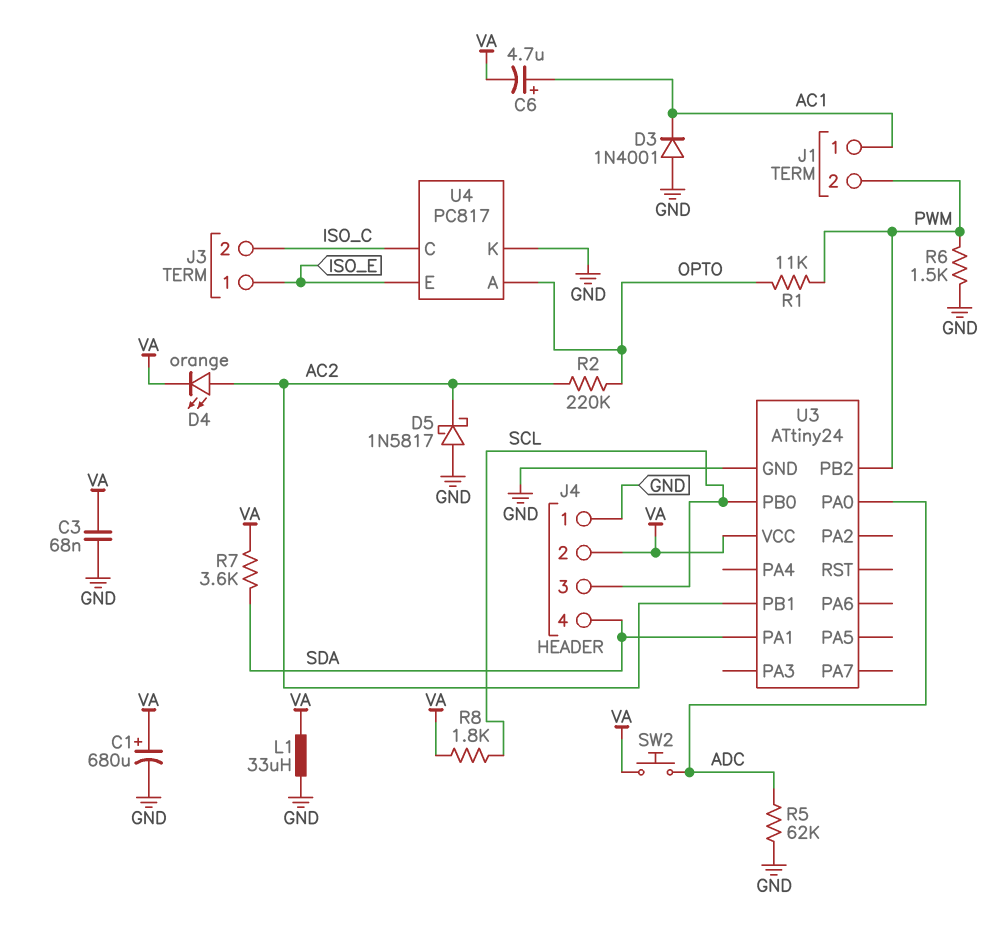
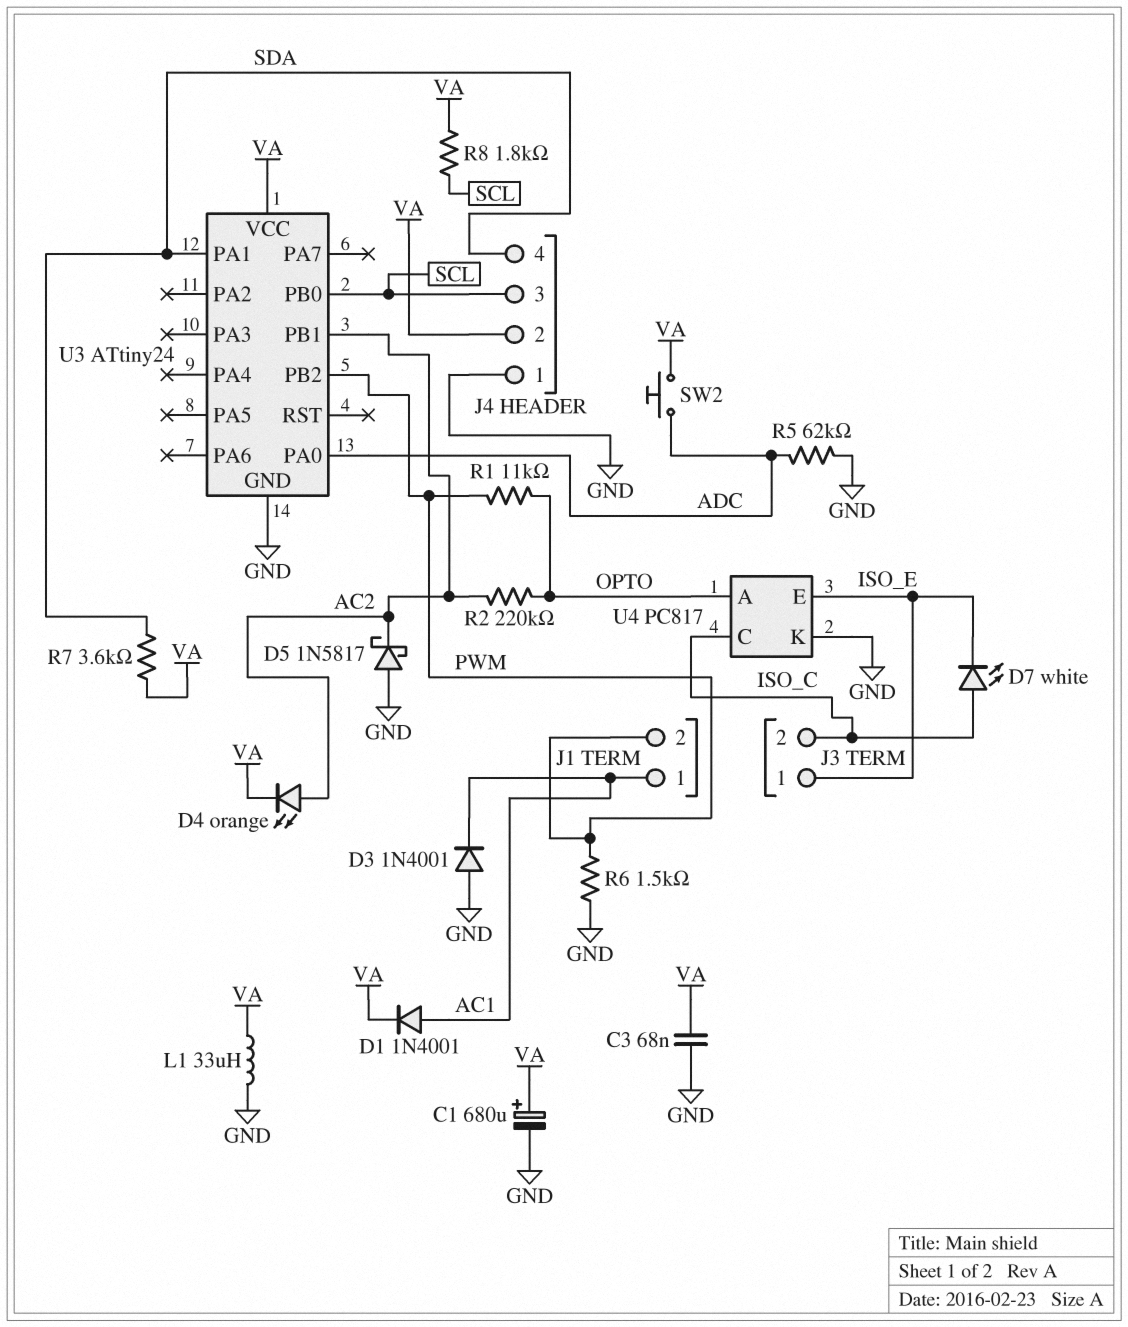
C6: 4.7uF (plus AC1, minus VA) -> none
D1: none -> diode 1N4001 (A AC1, K VA)
D7: none -> LED white (A ISO_C, K ISO_E)

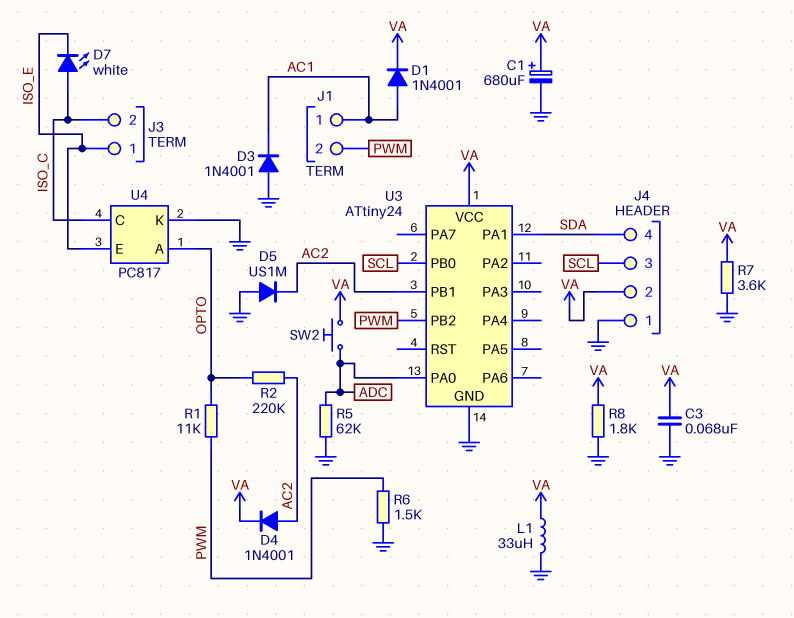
D4: LED orange (A AC2, K VA) -> diode 1N4001 (A AC2, K VA)
D5: schottky 1N5817 (A GND, K AC2) -> diode US1M (A GND, K AC2)
R7: 3.6k (SDA, VA) -> 3.6k (GND, VA)
R8: 1.8k (SCL, VA) -> 1.8k (GND, VA)

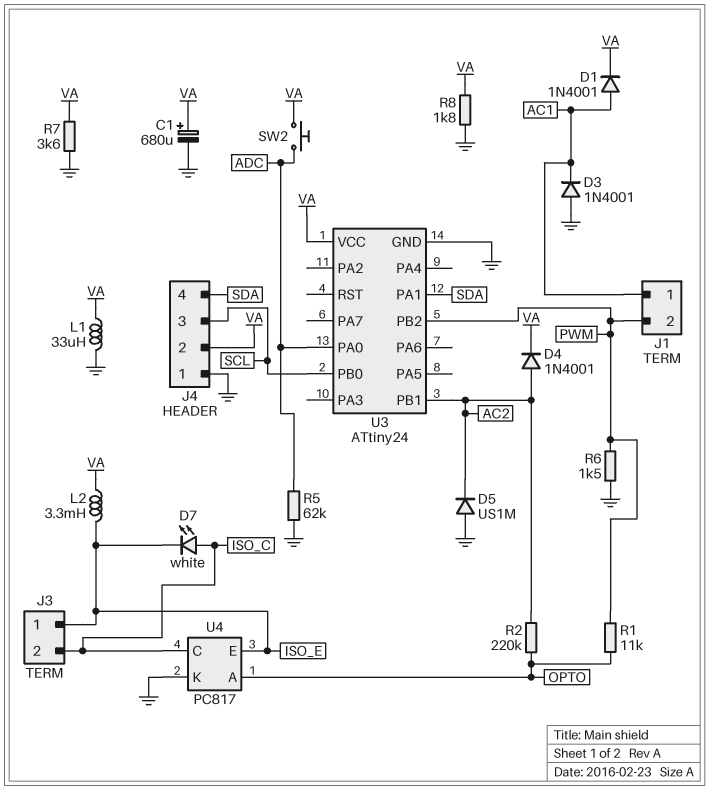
C3: 68nF (GND, VA) -> none
L2: none -> 3.3mH (ISO_E, VA)

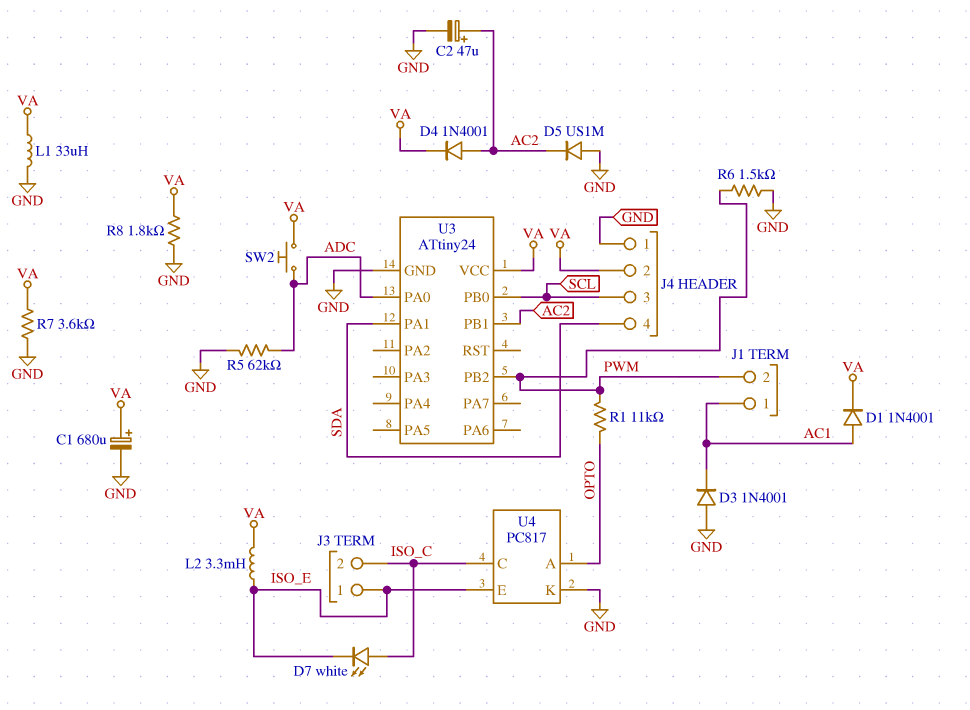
C2: none -> 47uF (plus AC2, minus GND)
R2: 220k (AC2, OPTO) -> none

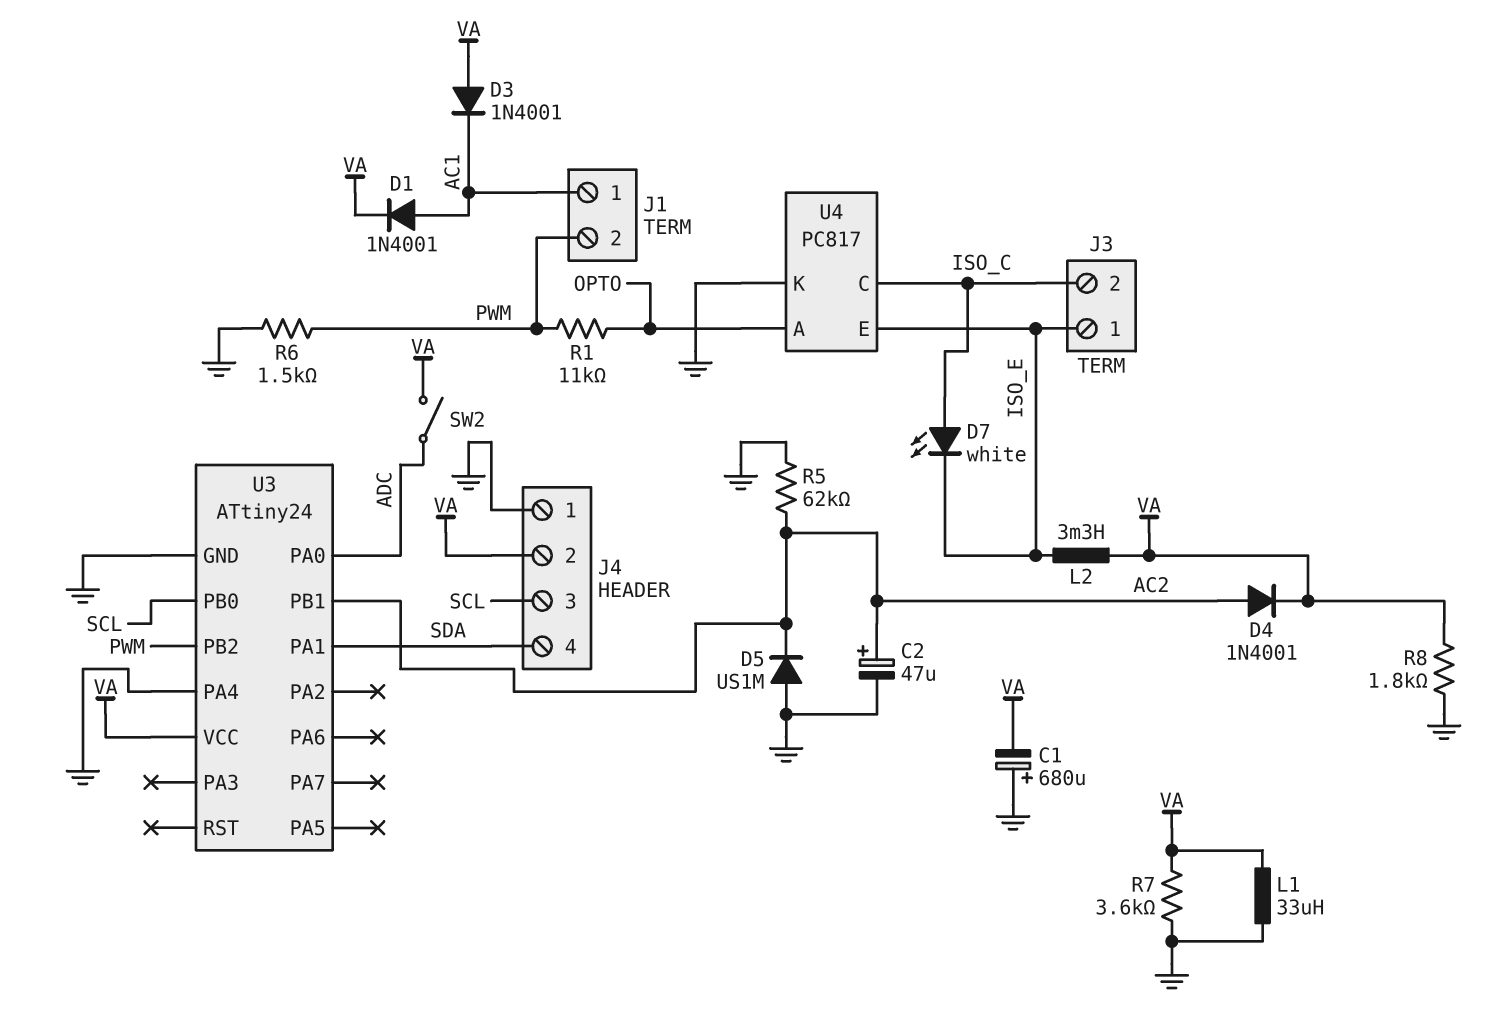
C1: 680uF (plus VA, minus GND) -> 680uF (plus GND, minus VA)
D3: diode 1N4001 (A GND, K AC1) -> diode 1N4001 (A VA, K AC1)
R5: 62k (ADC, GND) -> 62k (AC2, GND)
SW2: button (ADC, VA) -> switch (ADC, VA)
U3 pin PA4: none -> GND

